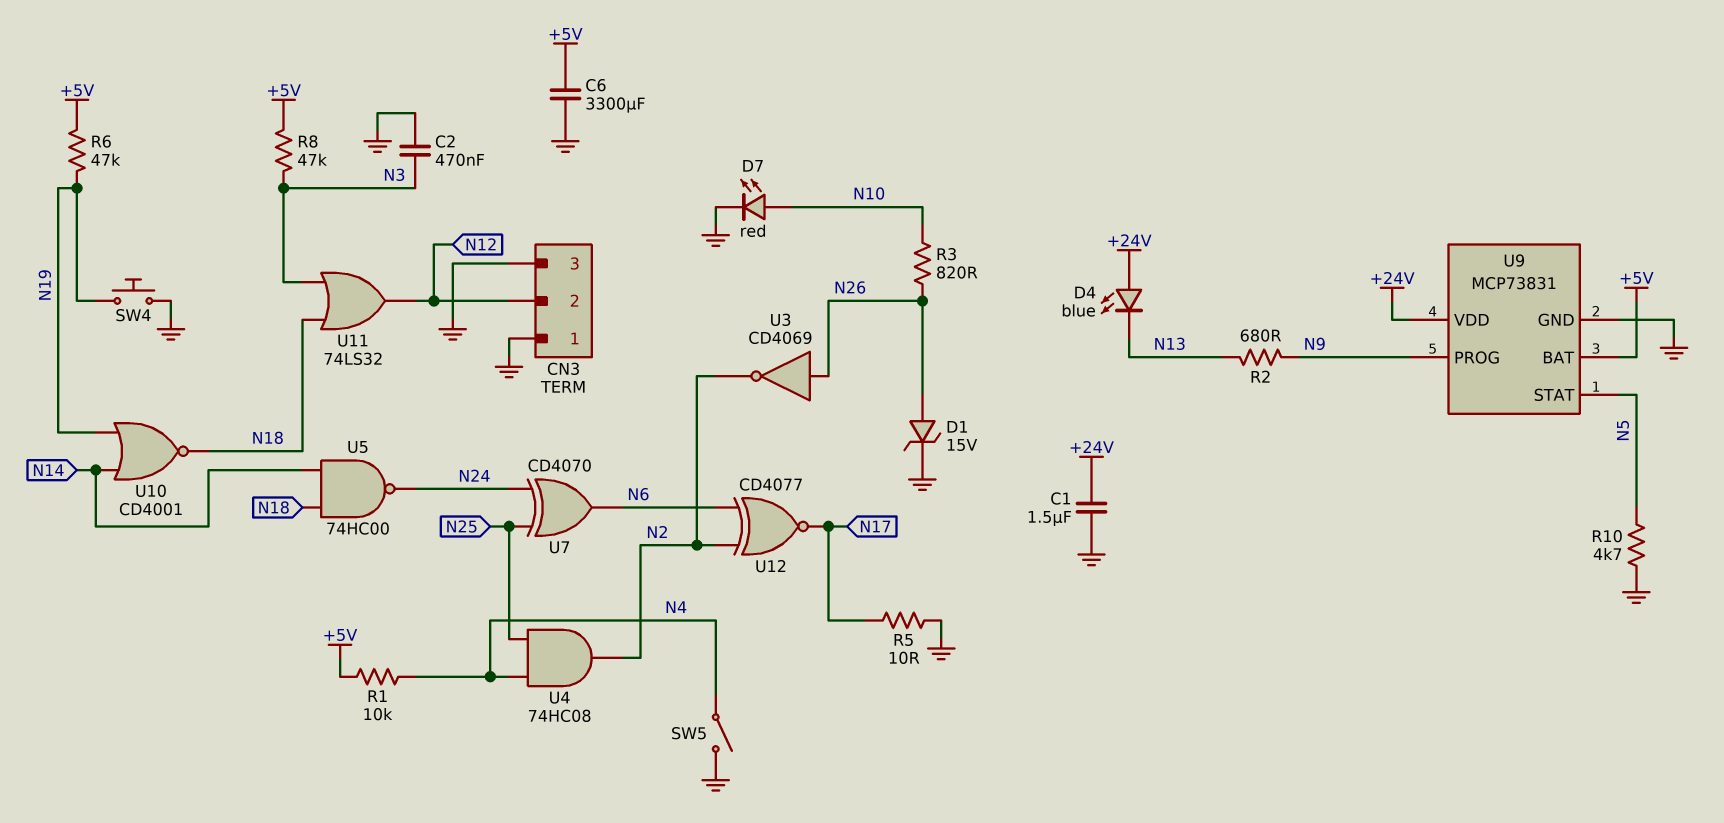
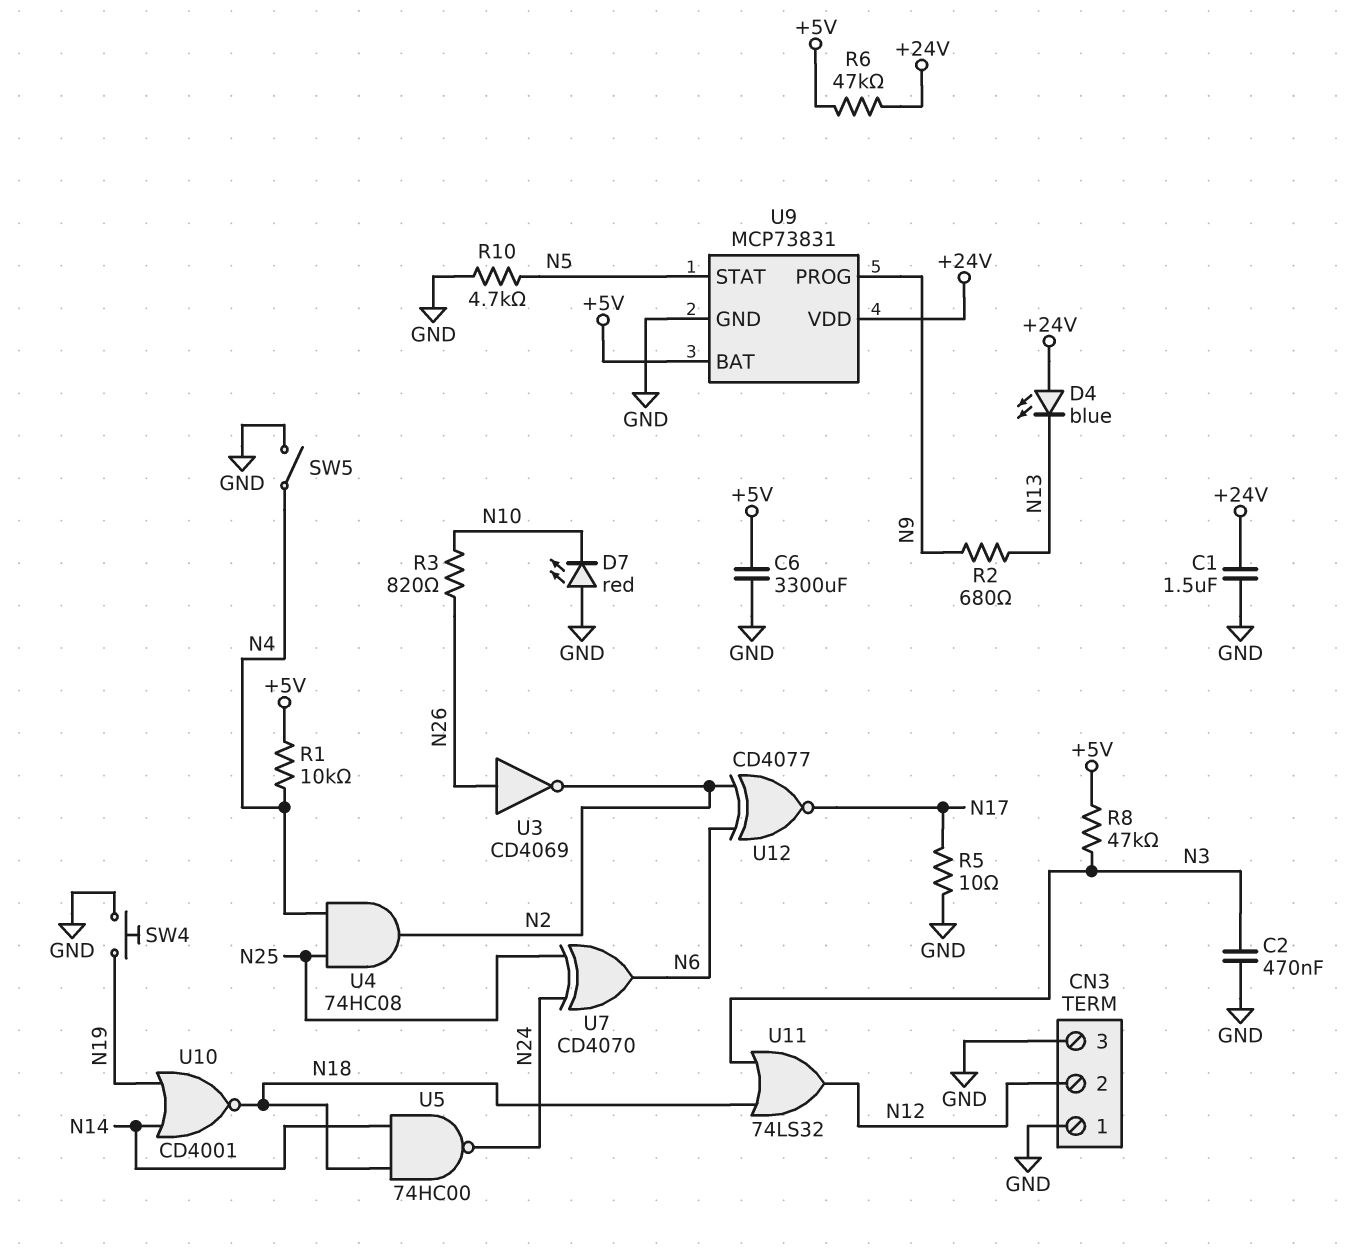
D1: zener 15V (A N26, K GND) -> none
D7: LED red (A N10, K GND) -> LED red (A GND, K N10)
R6: 47k (+5V, N19) -> 47k (+5V, +24V)

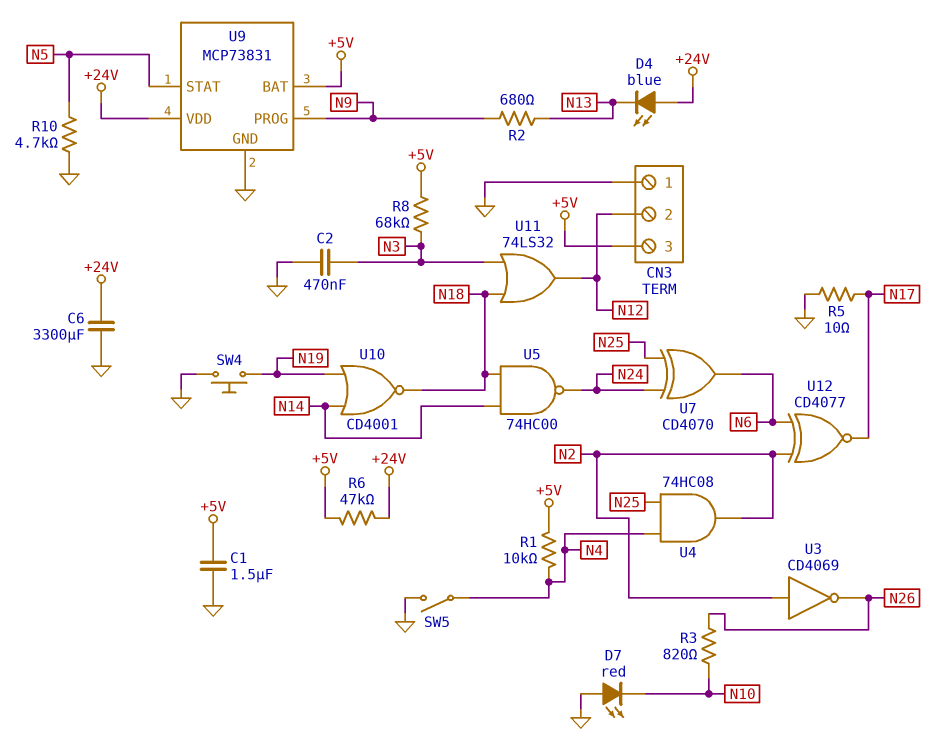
C1: 1.5uF (+24V, GND) -> 1.5uF (+5V, GND)
C6: 3300uF (+5V, GND) -> 3300uF (+24V, GND)
CN3 pin 3: GND -> +5V
R8: 47k (+5V, N3) -> 68k (+5V, N3)
U3: NOT CD4069 (in N26, out N2) -> NOT CD4069 (in N2, out N26)

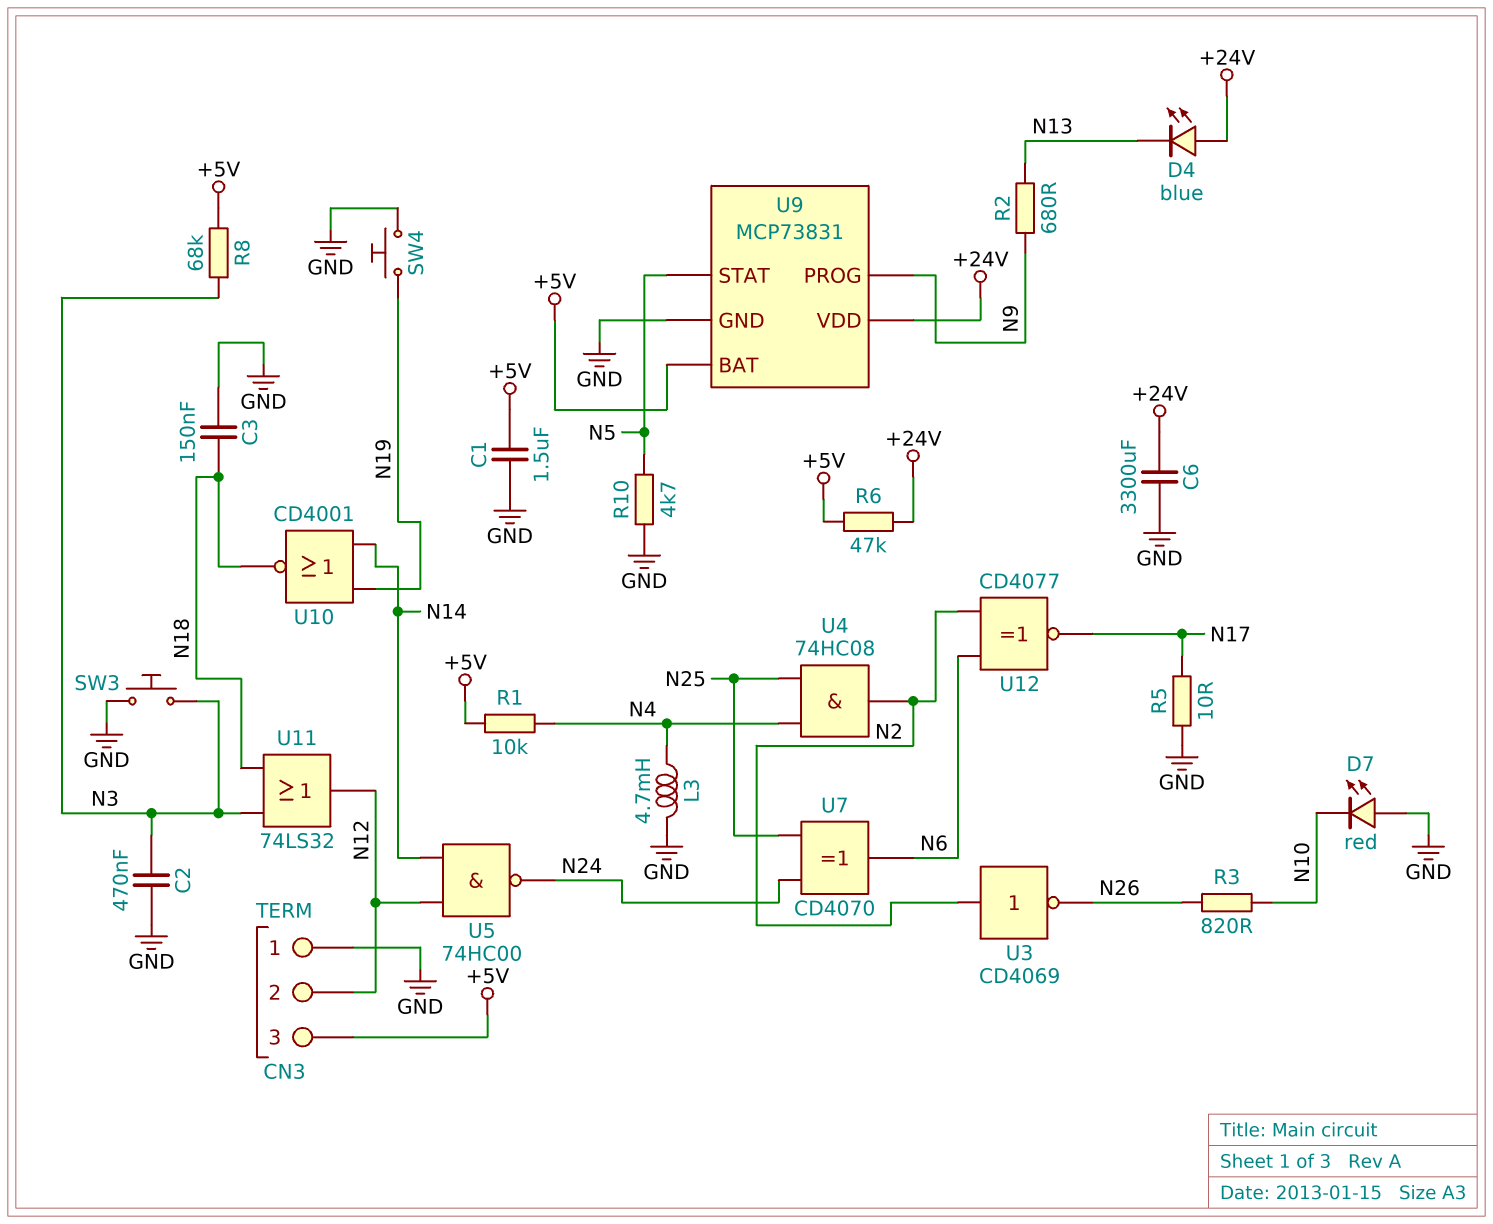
C3: none -> 150nF (GND, N18)
L3: none -> 4.7mH (GND, N4)
SW3: none -> button (GND, N3)
SW5: switch (GND, N4) -> none
U5: NAND 74HC00 (in N14, in N18, out N24) -> NAND 74HC00 (in N12, in N14, out N24)

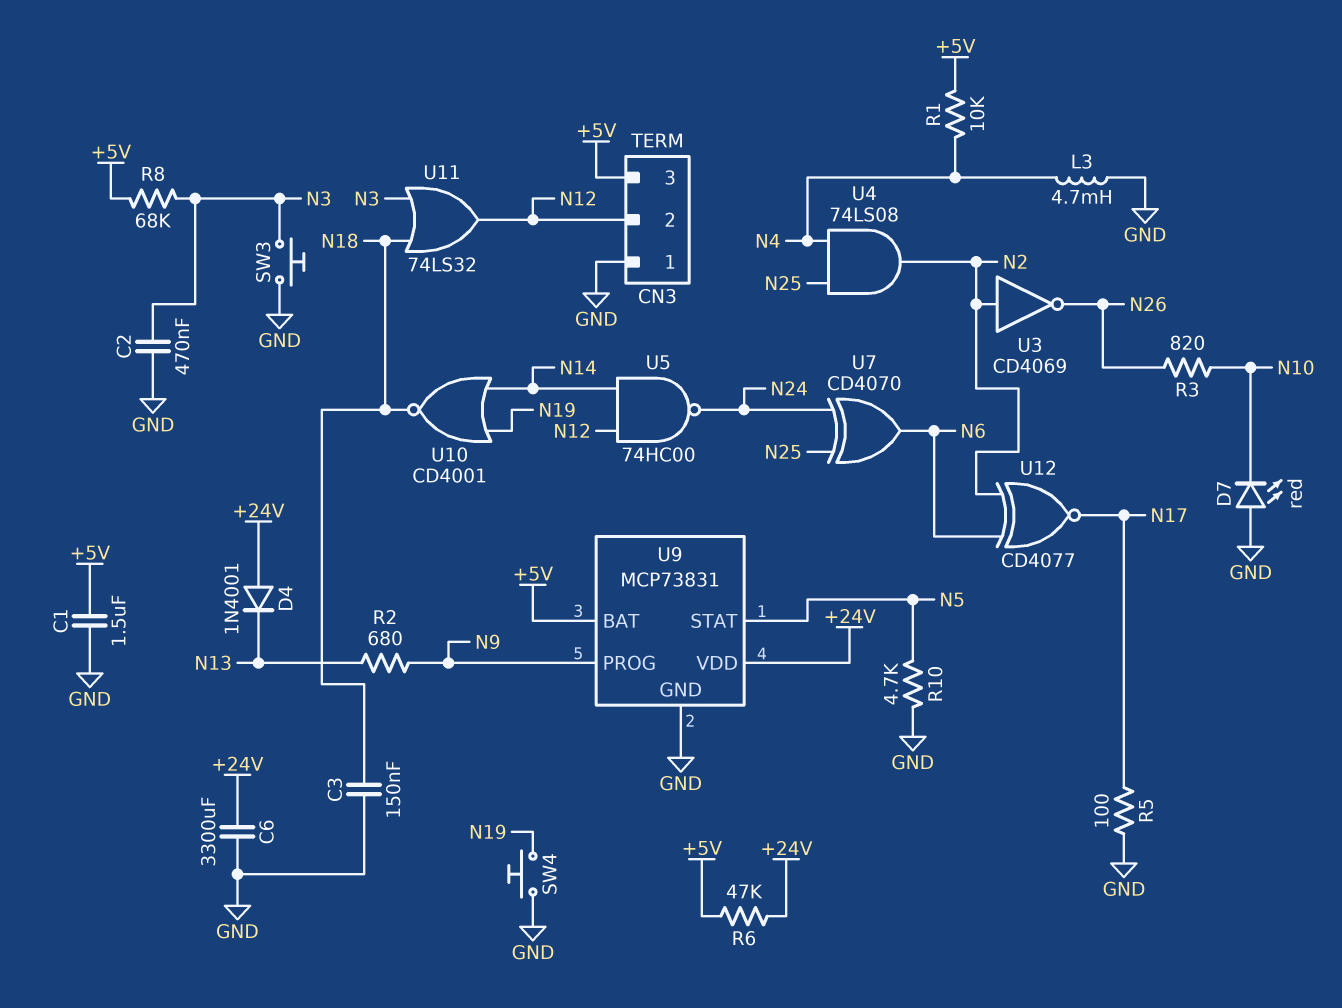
D4: LED blue (A +24V, K N13) -> diode 1N4001 (A +24V, K N13)
R5: 10 (GND, N17) -> 100 (GND, N17)
U4: AND 74HC08 (in N4, in N25, out N2) -> AND 74LS08 (in N4, in N25, out N2)

